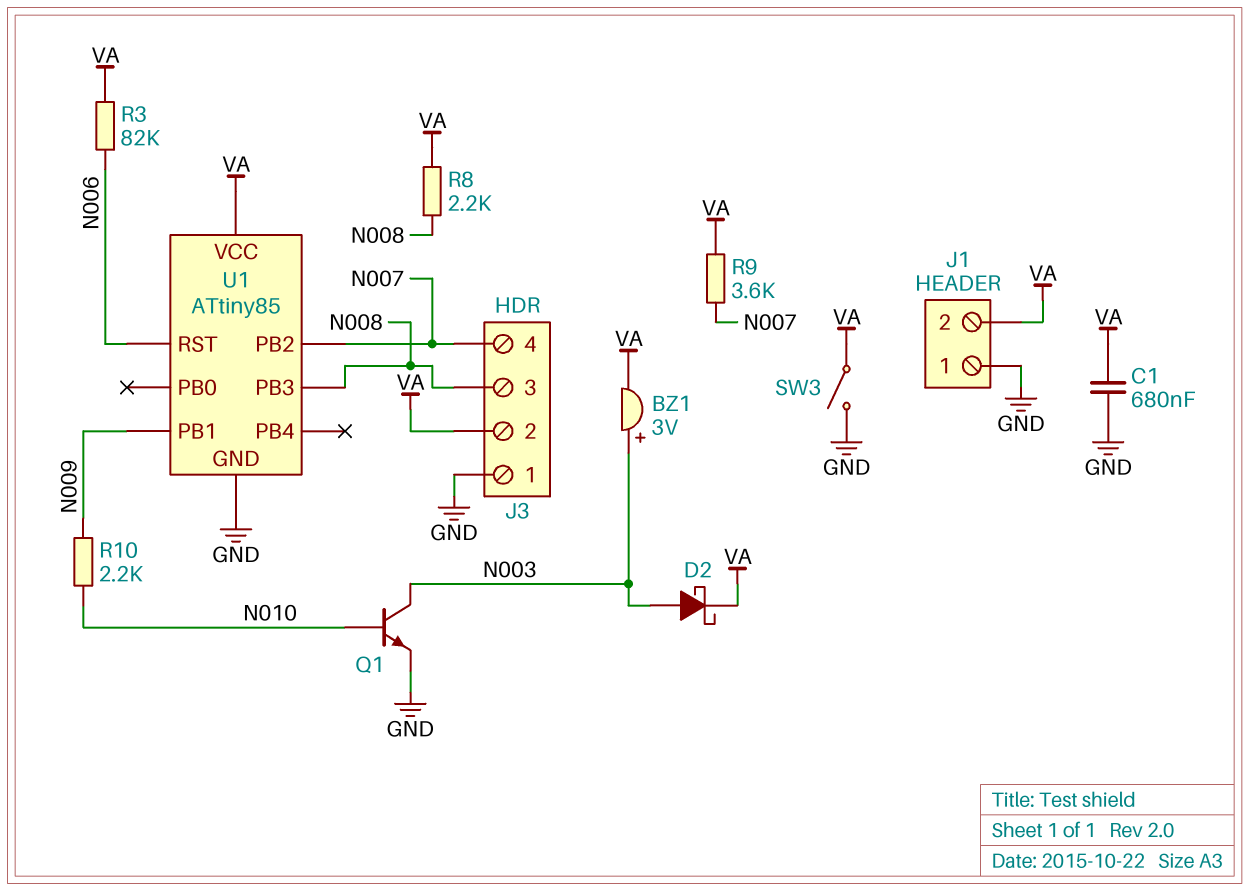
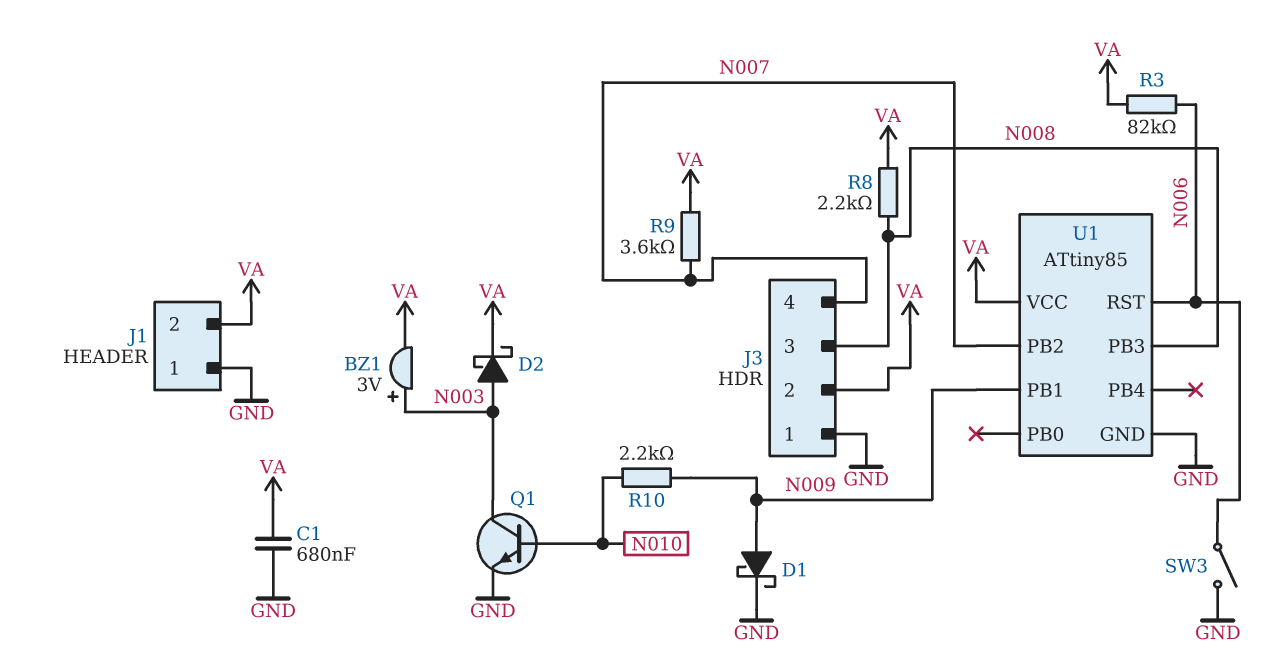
D1: none -> schottky (A N009, K GND)
SW3: switch (GND, VA) -> switch (GND, N006)

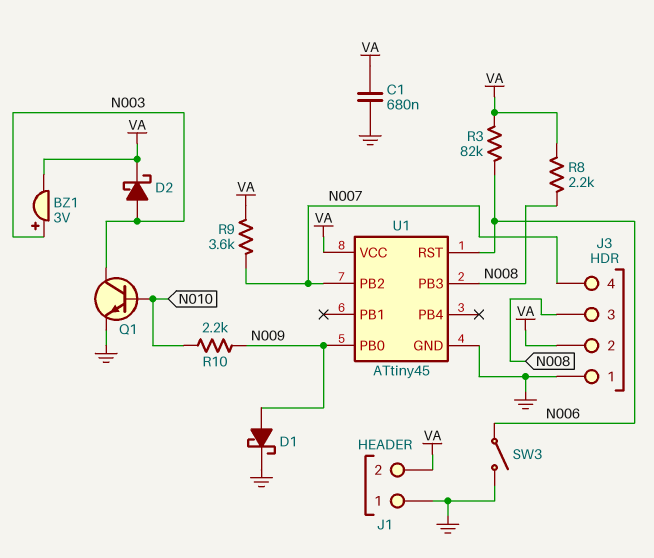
U1: ATtiny85 -> ATtiny45
U1 pin PB0: none -> N009
U1 pin PB1: N009 -> none

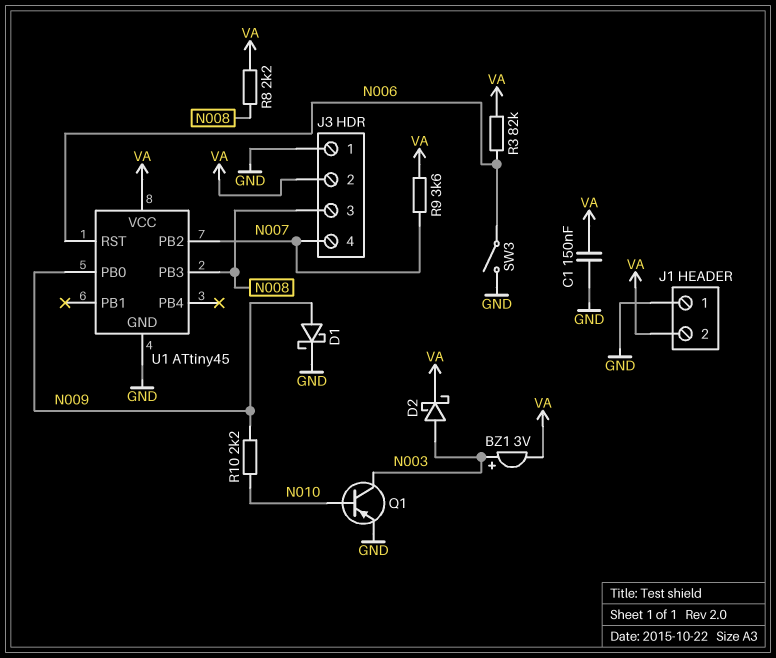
C1: 680nF (GND, VA) -> 150nF (GND, VA)
Q1: NPN (B N010, C N003, E GND) -> PNP (B N010, C N003, E GND)

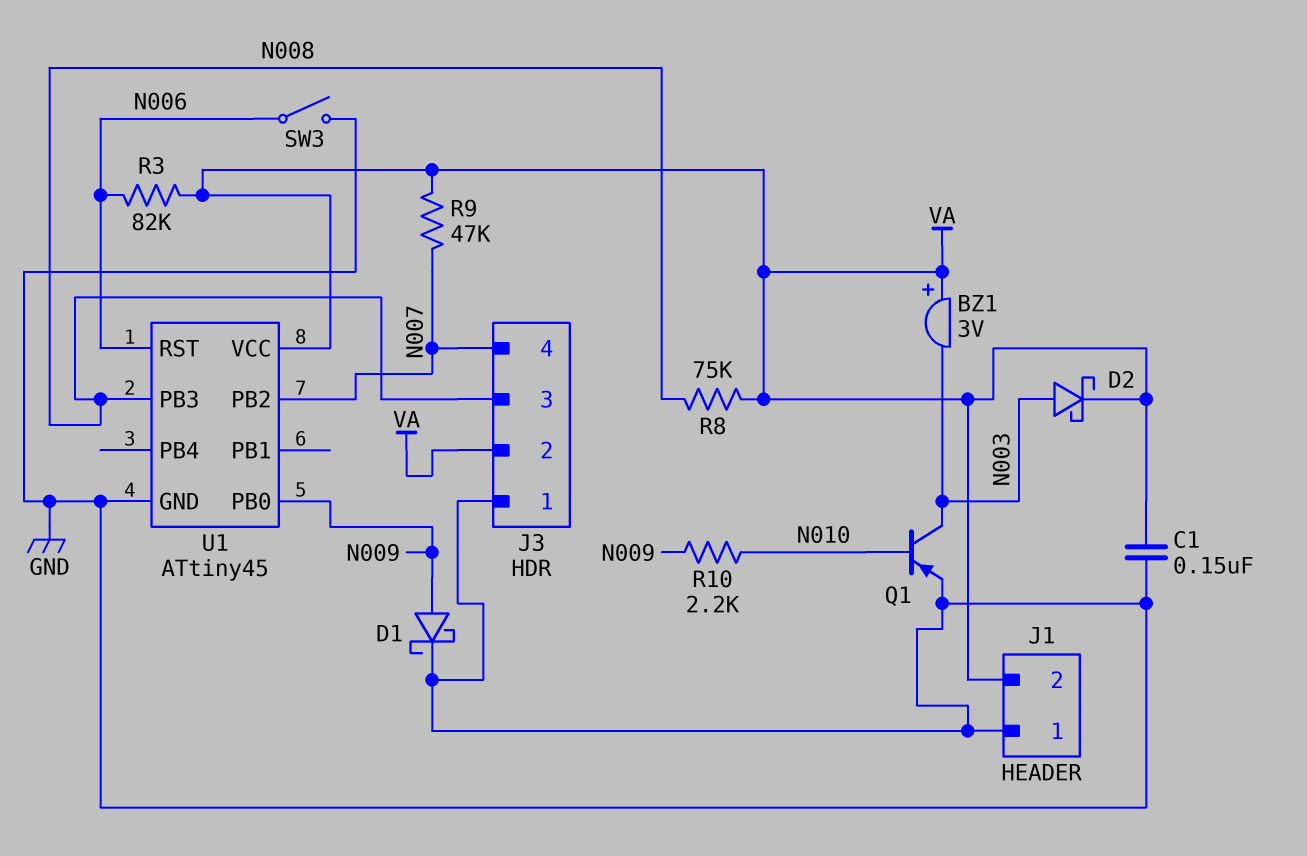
BZ1: buzzer 3V (plus N003, minus VA) -> buzzer 3V (plus VA, minus N003)
R8: 2.2k (N008, VA) -> 75k (N008, VA)
R9: 3.6k (N007, VA) -> 47k (N007, VA)

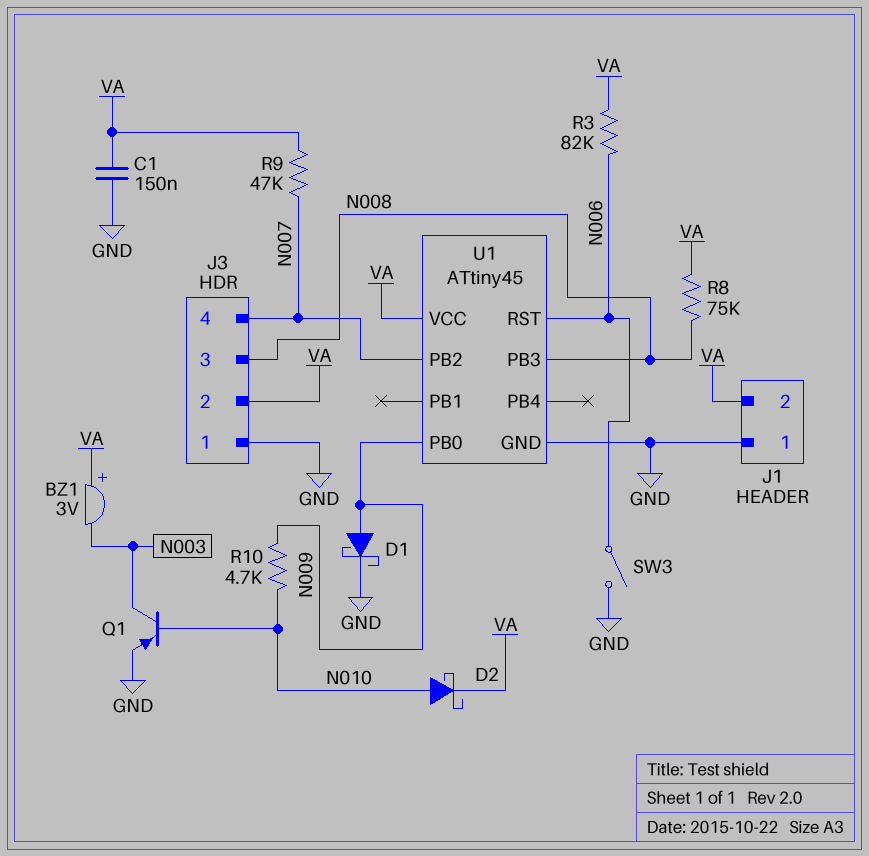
D2: schottky (A N003, K VA) -> schottky (A N010, K VA)
R10: 2.2k (N009, N010) -> 4.7k (N009, N010)

